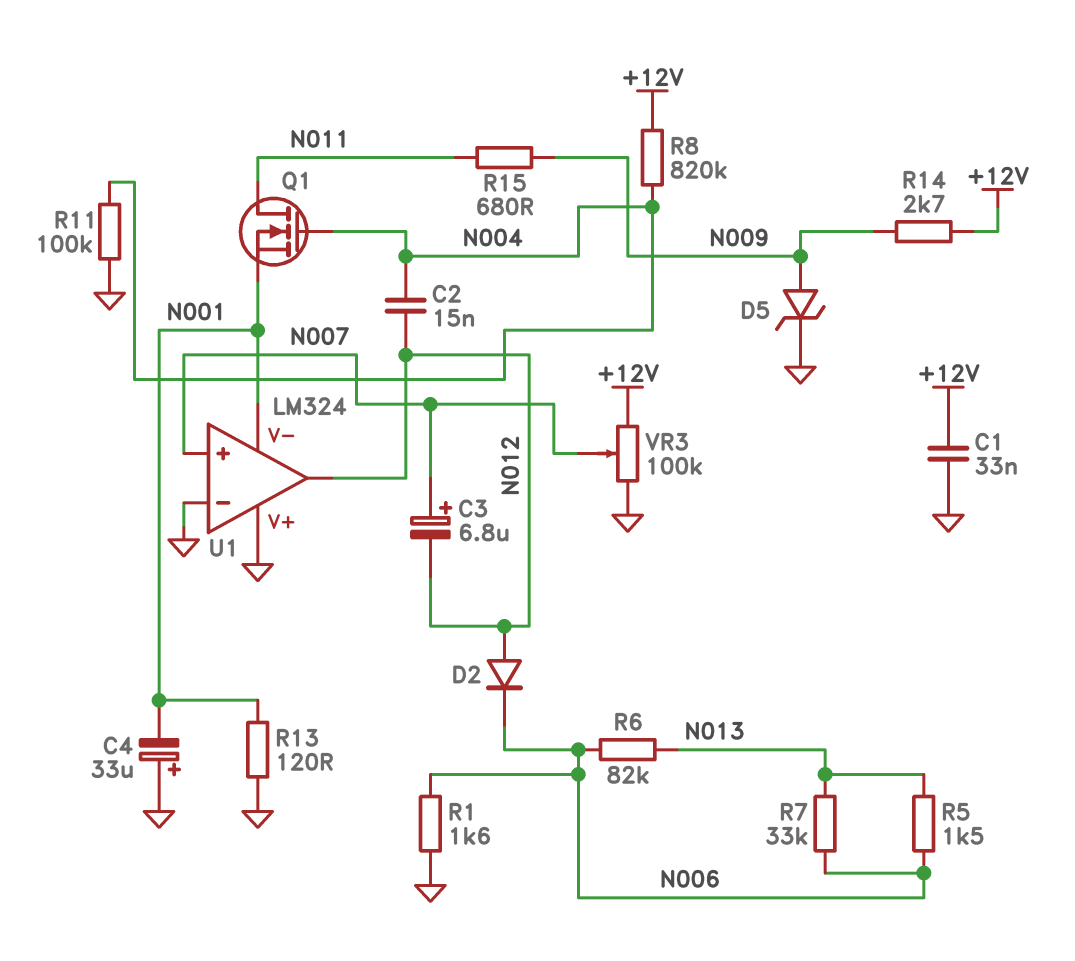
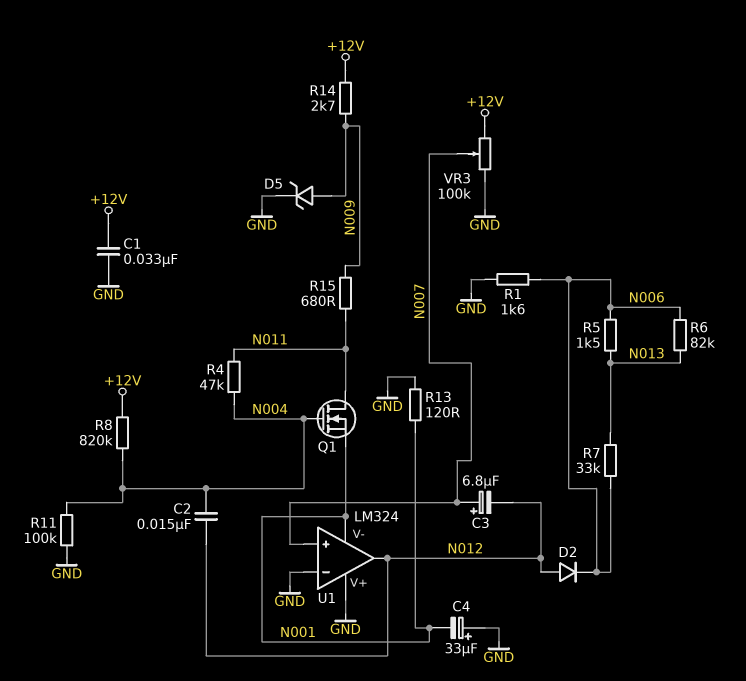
R4: none -> 47k (N004, N011)

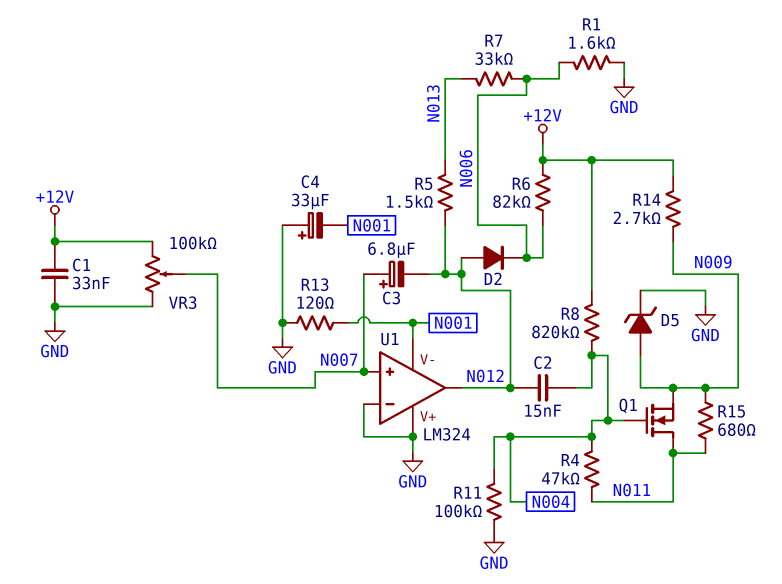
Q1: NMOS (G N004, D N011, S N001) -> NMOS (G N004, D N011, S N009)
R5: 1.5k (N006, N013) -> 1.5k (N012, N013)
R6: 82k (N006, N013) -> 82k (+12V, N006)

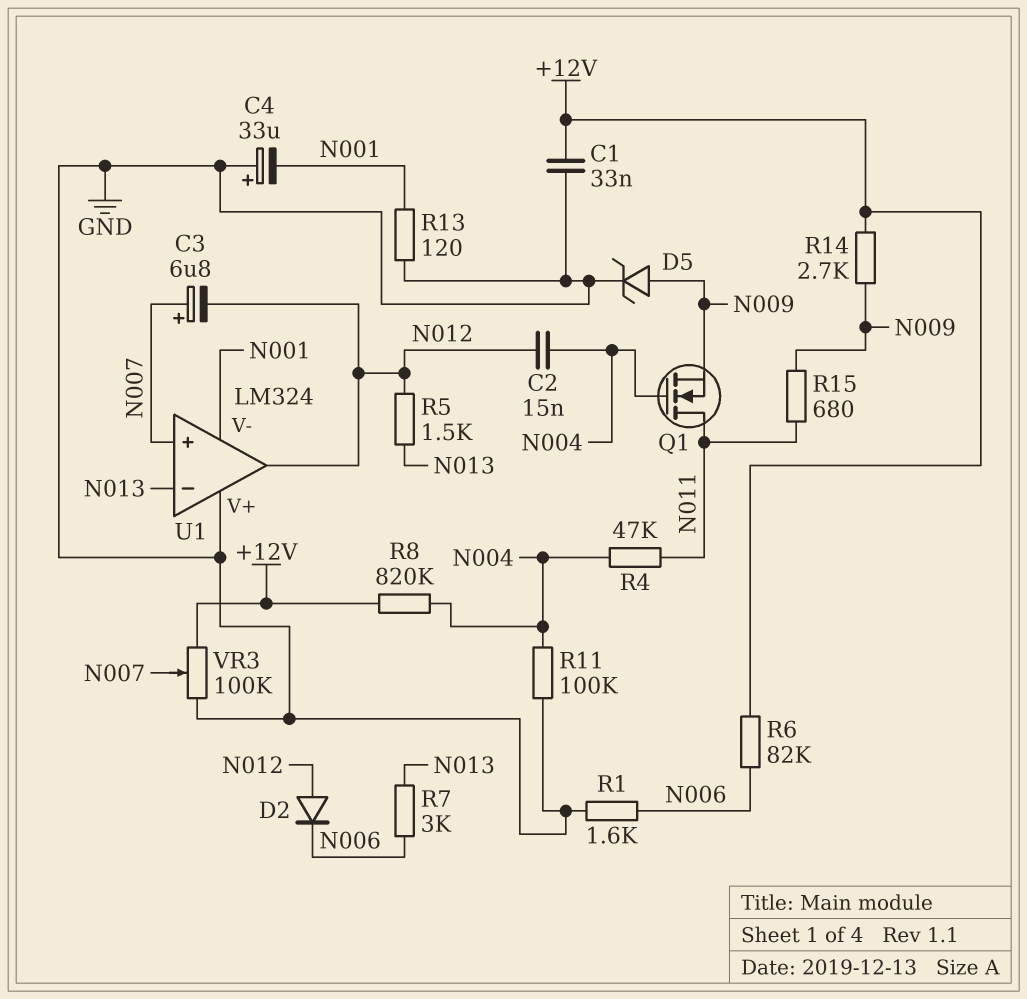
R7: 33k (N006, N013) -> 3k (N006, N013)
U1 pin in-: GND -> N013

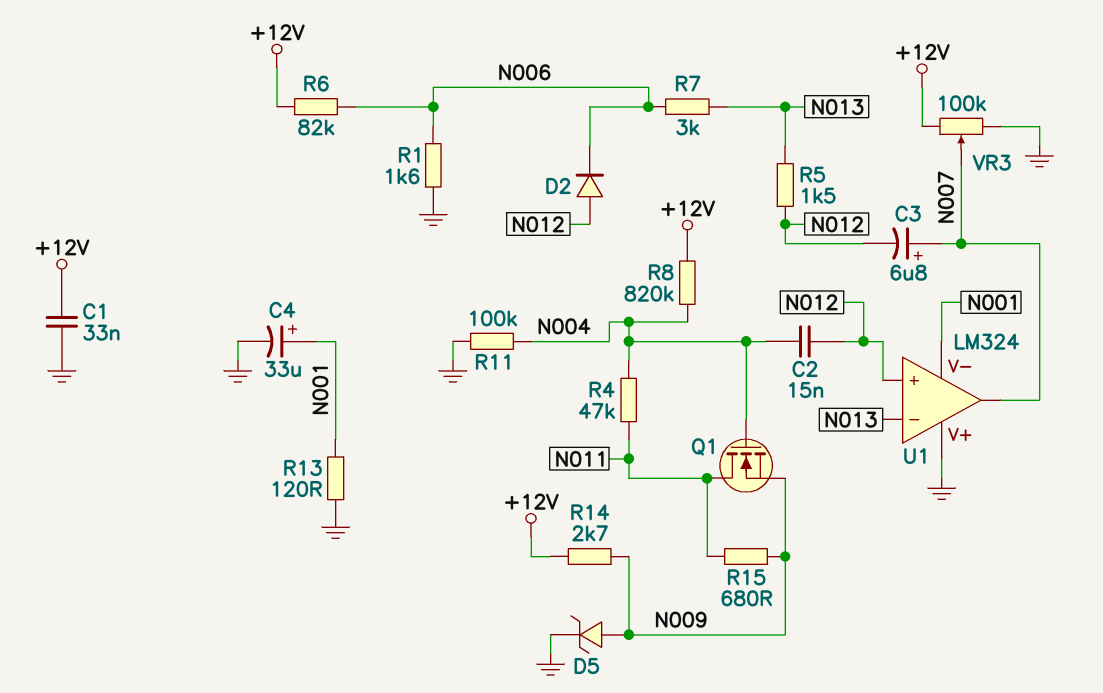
C4: 33uF (plus GND, minus N001) -> 33uF (plus N001, minus GND)
U1 pin in+: N007 -> N012
U1 pin out: N012 -> N007

